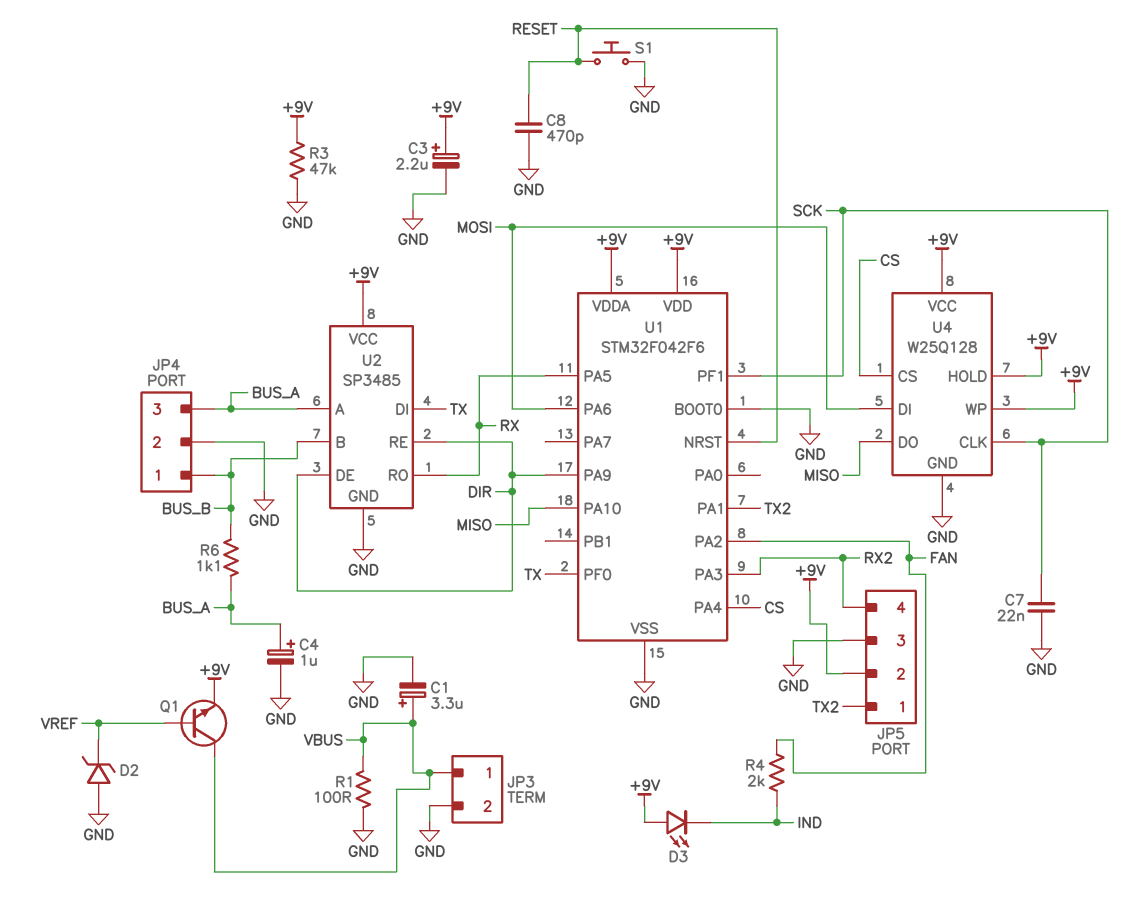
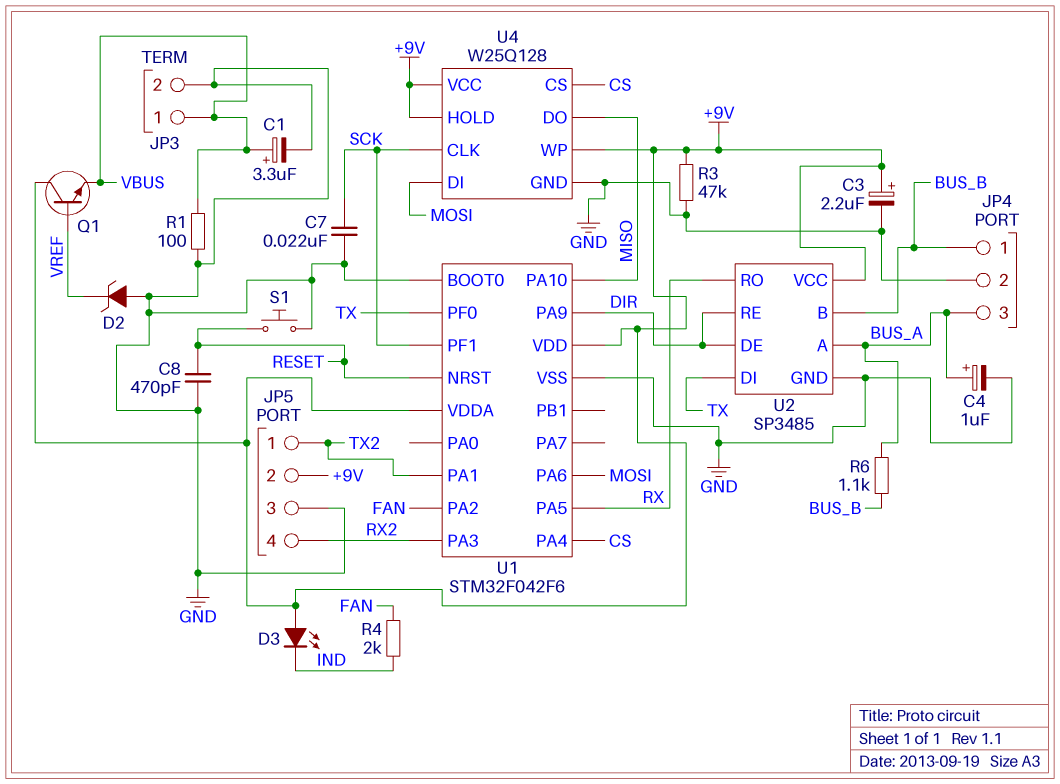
Q1: NPN (B VREF, C VBUS, E +9V) -> NPN (B VREF, C +9V, E VBUS)

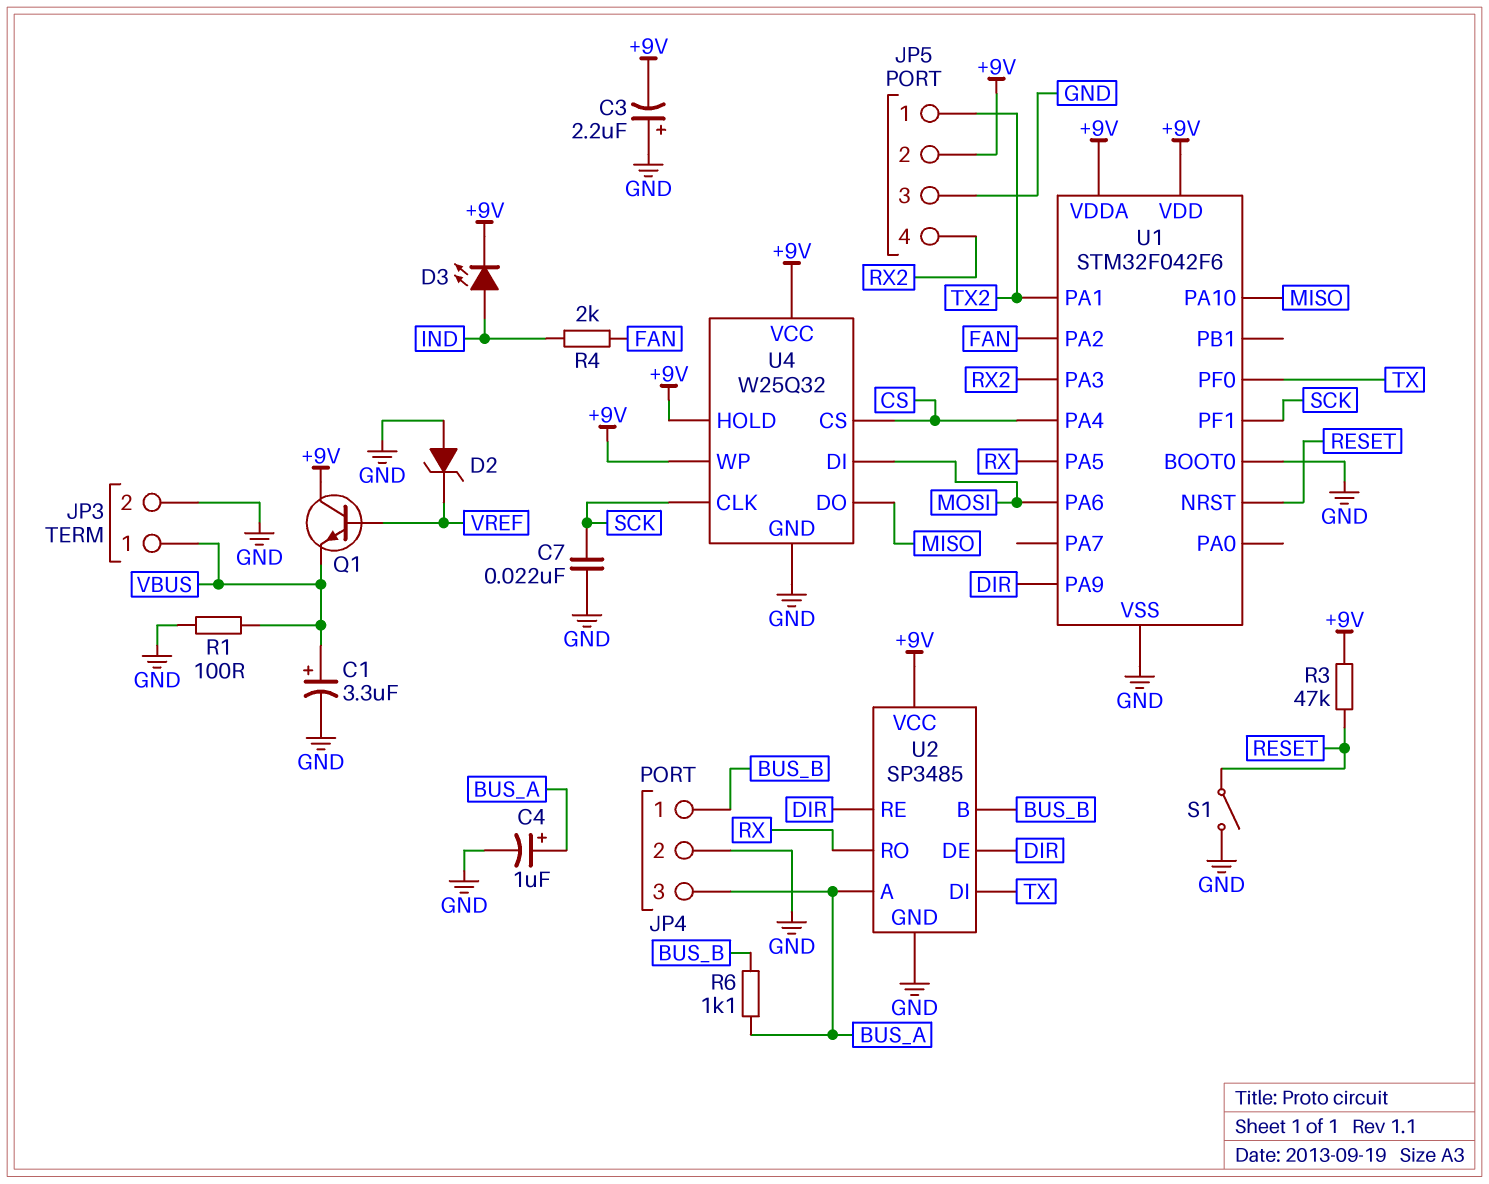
C3: 2.2uF (plus +9V, minus GND) -> 2.2uF (plus GND, minus +9V)
C8: 470pF (GND, RESET) -> none
D3: LED (A +9V, K IND) -> LED (A IND, K +9V)
R3: 47k (+9V, GND) -> 47k (+9V, RESET)
S1: button (GND, RESET) -> switch (GND, RESET)
U4: W25Q128 -> W25Q32

